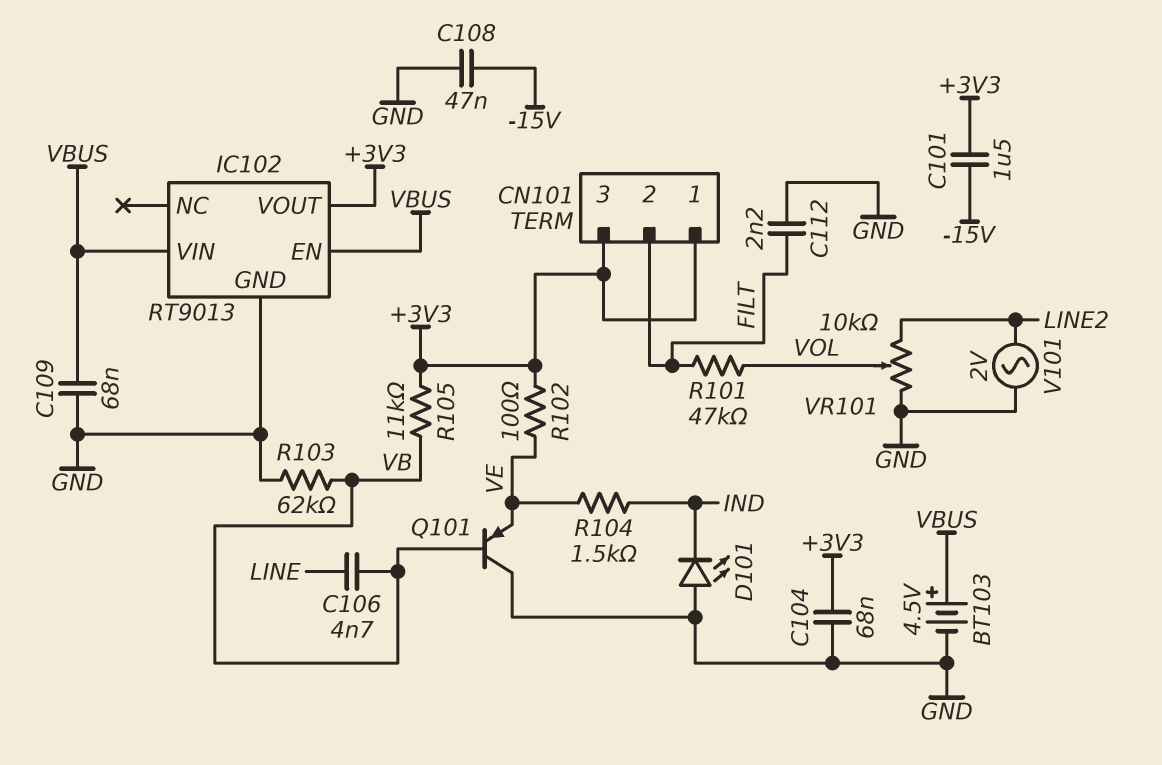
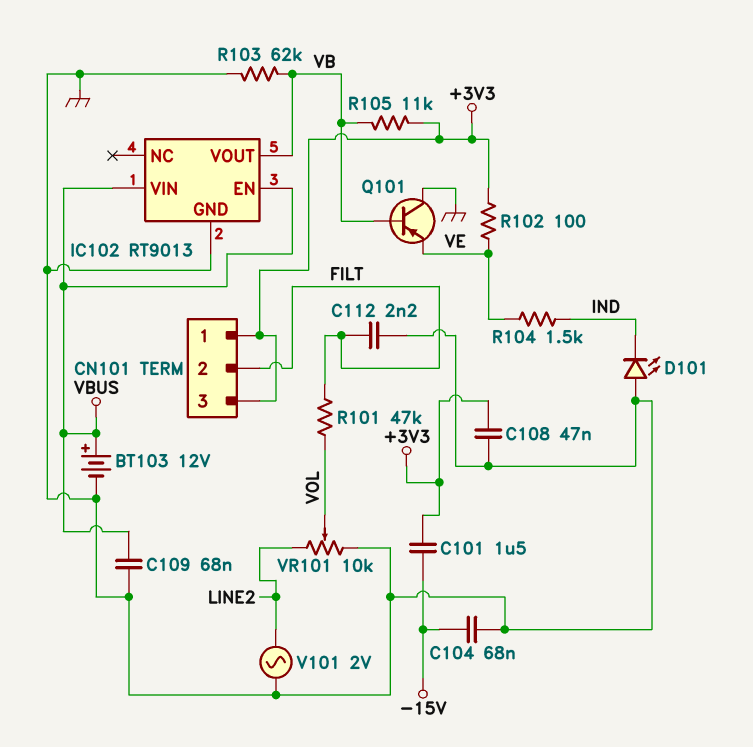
BT103: 4.5V (plus VBUS, minus GND) -> 12V (plus VBUS, minus GND)
C104: 68nF (+3V3, GND) -> 68nF (-15V, GND)
C106: 4.7nF (LINE, VB) -> none
C108: 47nF (-15V, GND) -> 47nF (+3V3, GND)
IC102 pin VOUT: +3V3 -> VB

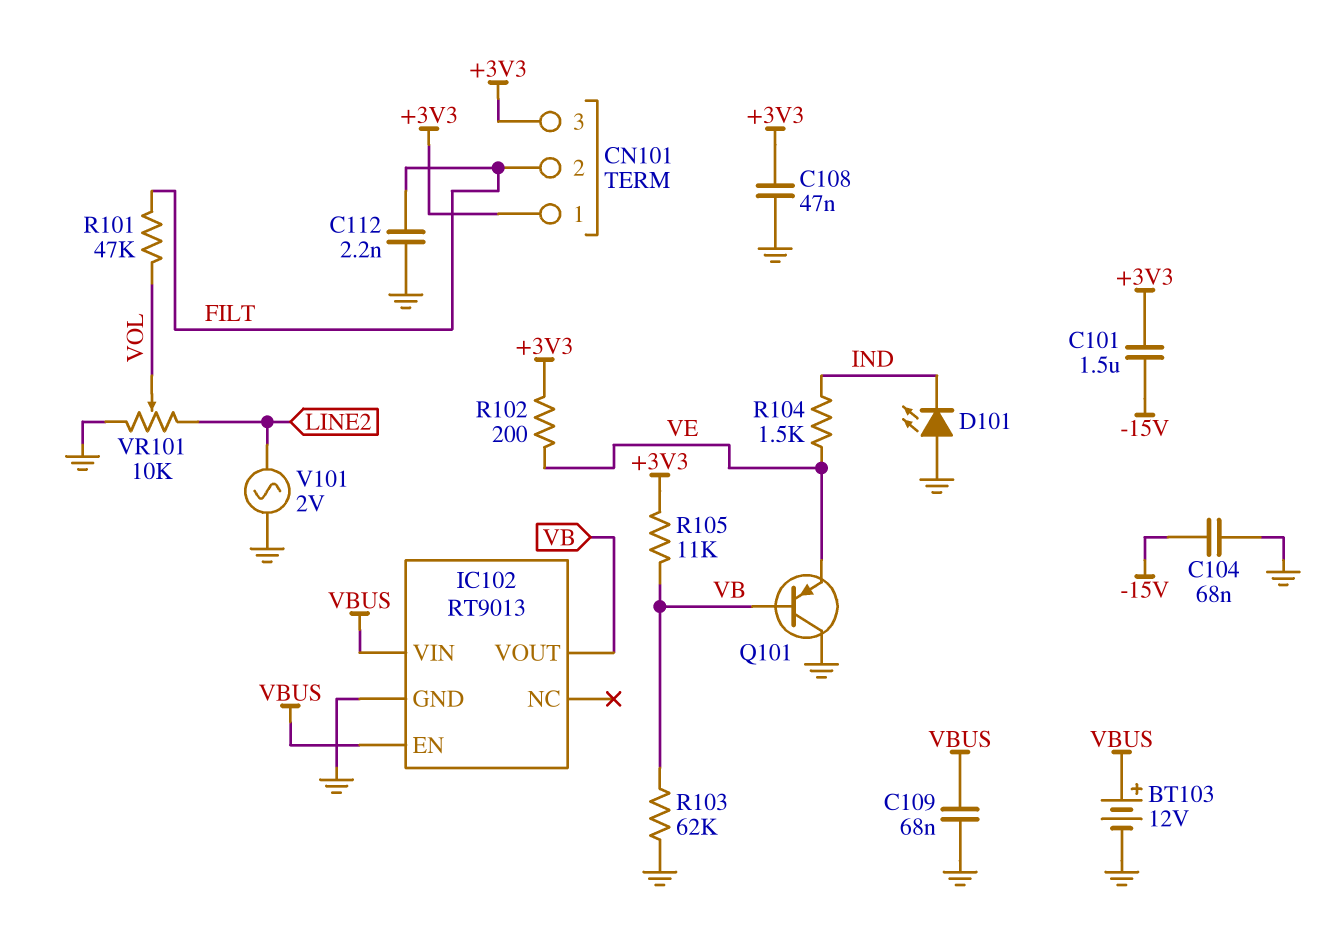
R102: 100 (+3V3, VE) -> 200 (+3V3, VE)

